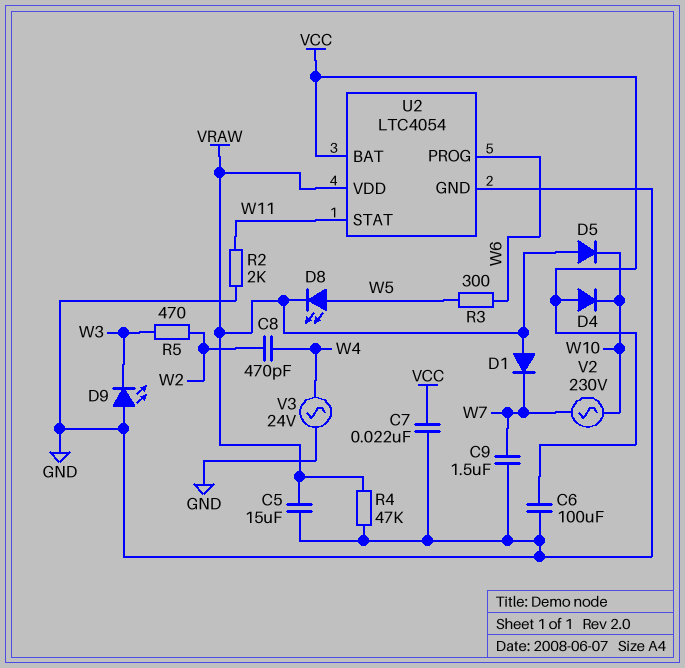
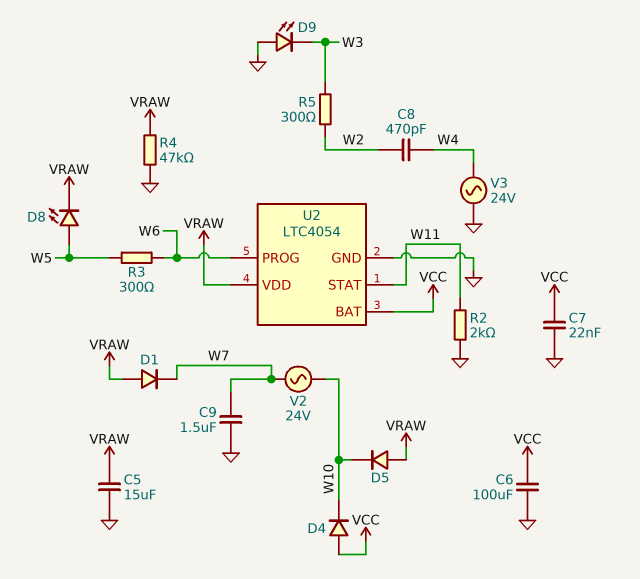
R5: 470 (W2, W3) -> 300 (W2, W3)
V2: AC 230V (W7, W10) -> AC 24V (W7, W10)

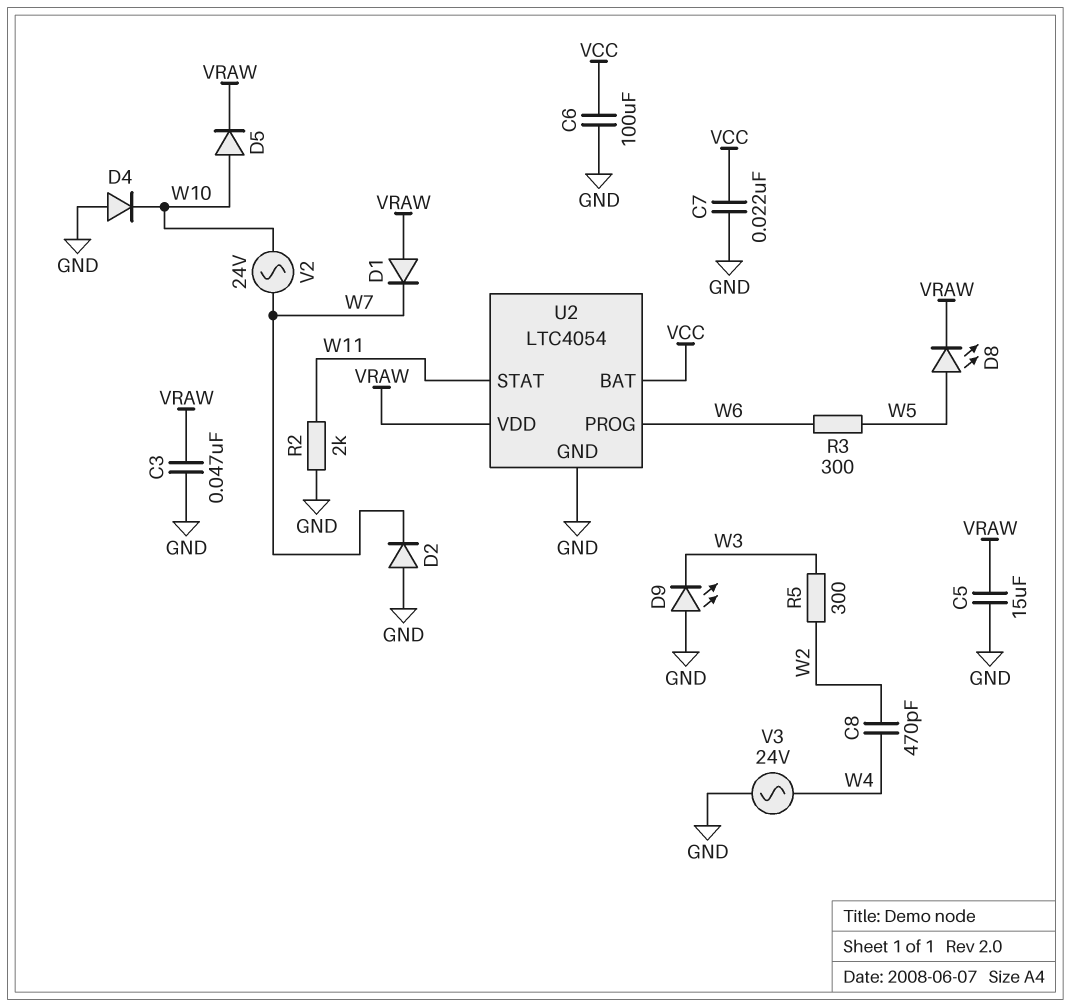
C3: none -> 47nF (GND, VRAW)
C9: 1.5uF (GND, W7) -> none
D2: none -> diode (A GND, K W7)
D4: diode (A VCC, K W10) -> diode (A GND, K W10)
D5: diode (A VRAW, K W10) -> diode (A W10, K VRAW)
R4: 47k (GND, VRAW) -> none

